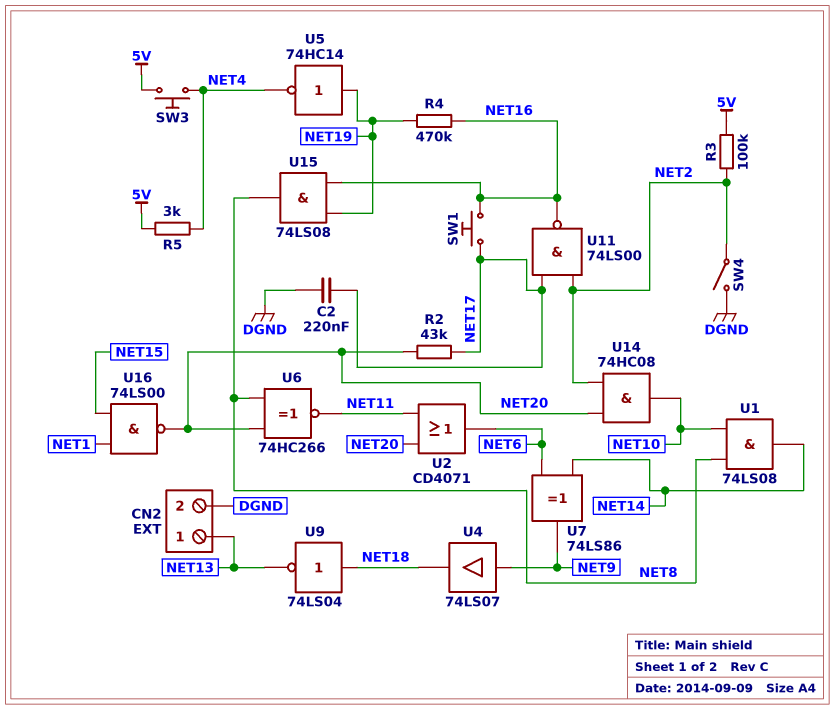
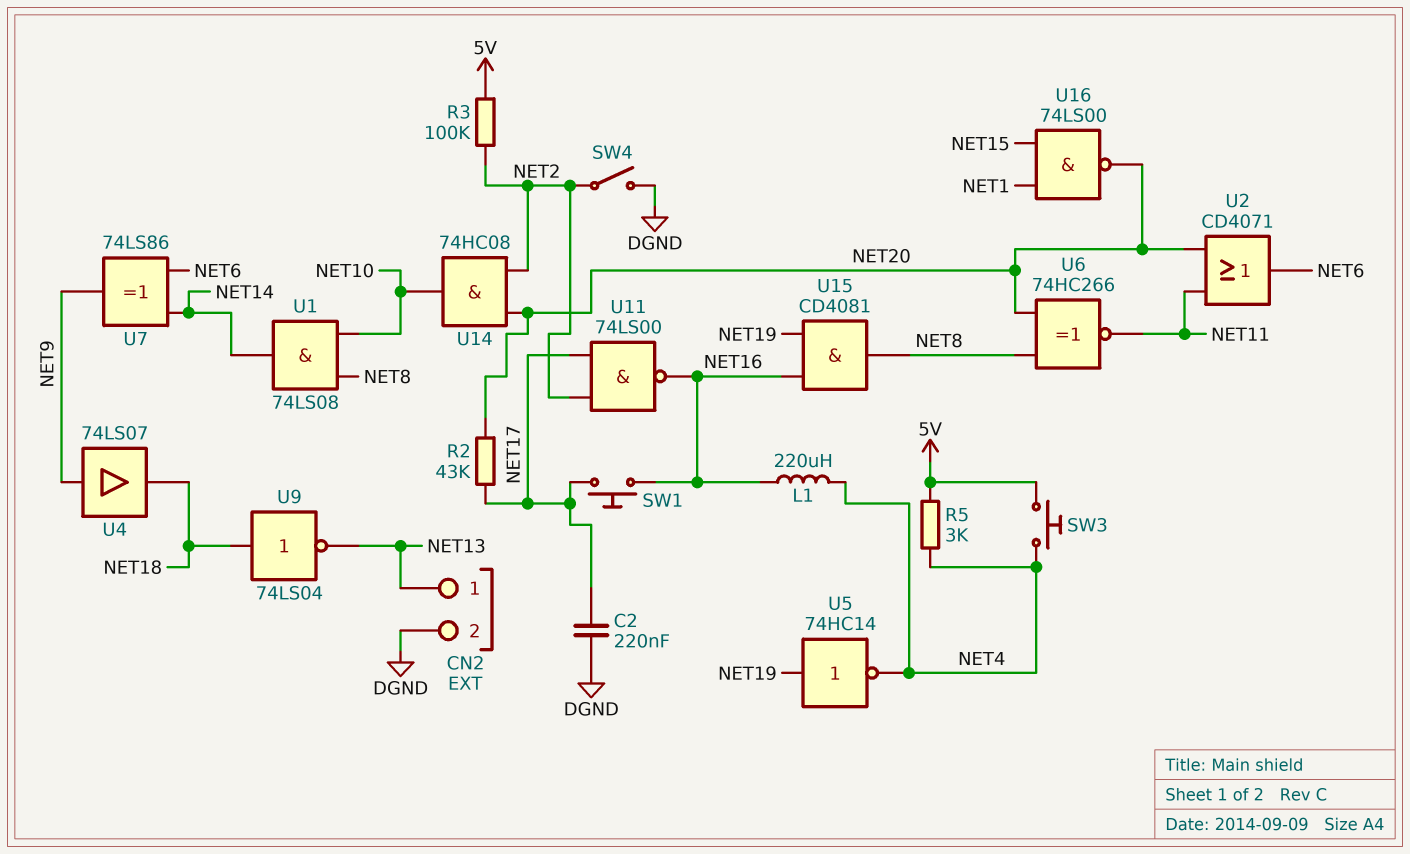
L1: none -> 220uH (NET4, NET16)
R4: 470k (NET16, NET19) -> none
U15: AND 74LS08 (in NET16, in NET19, out NET8) -> AND CD4081 (in NET16, in NET19, out NET8)

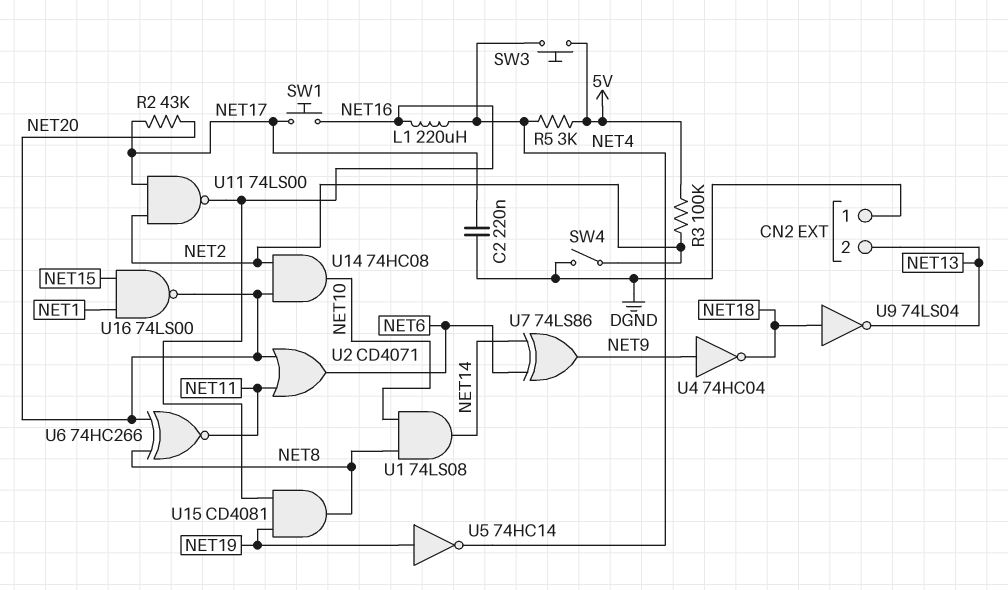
CN2 pin 1: NET13 -> DGND
CN2 pin 2: DGND -> NET13
U4: buffer 74LS07 (in NET9, out NET18) -> NOT 74HC04 (in NET9, out NET18)

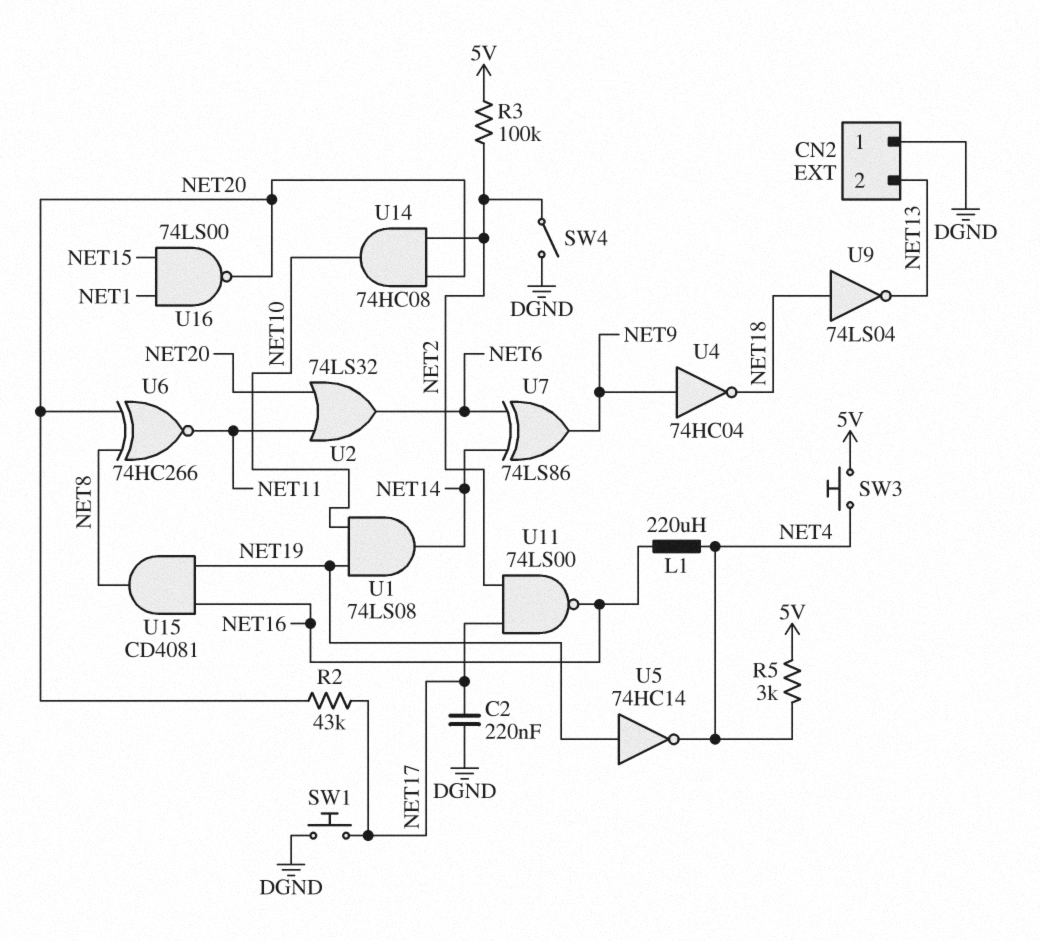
SW1: button (NET16, NET17) -> button (DGND, NET17)
U1: AND 74LS08 (in NET8, in NET10, out NET14) -> AND 74LS08 (in NET10, in NET19, out NET14)
U2: OR CD4071 (in NET11, in NET20, out NET6) -> OR 74LS32 (in NET11, in NET20, out NET6)

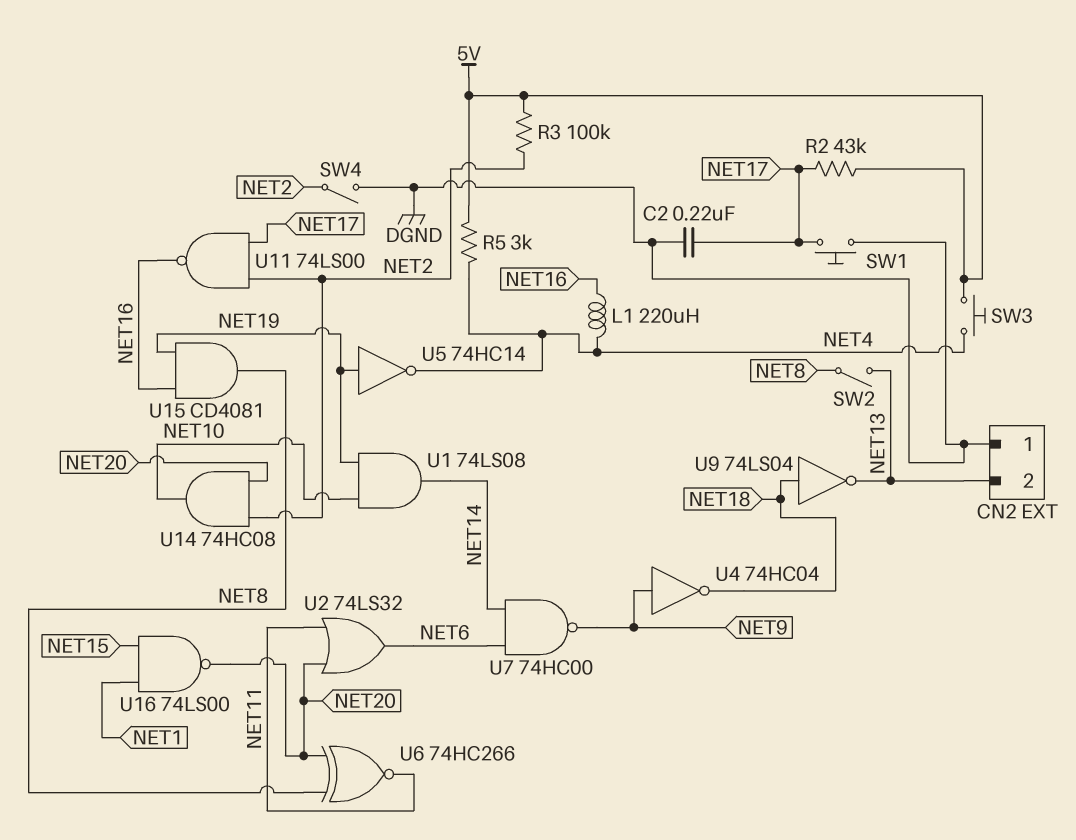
R2: 43k (NET17, NET20) -> 43k (5V, NET17)
SW2: none -> switch (NET8, NET13)
U7: XOR 74LS86 (in NET6, in NET14, out NET9) -> NAND 74HC00 (in NET6, in NET14, out NET9)

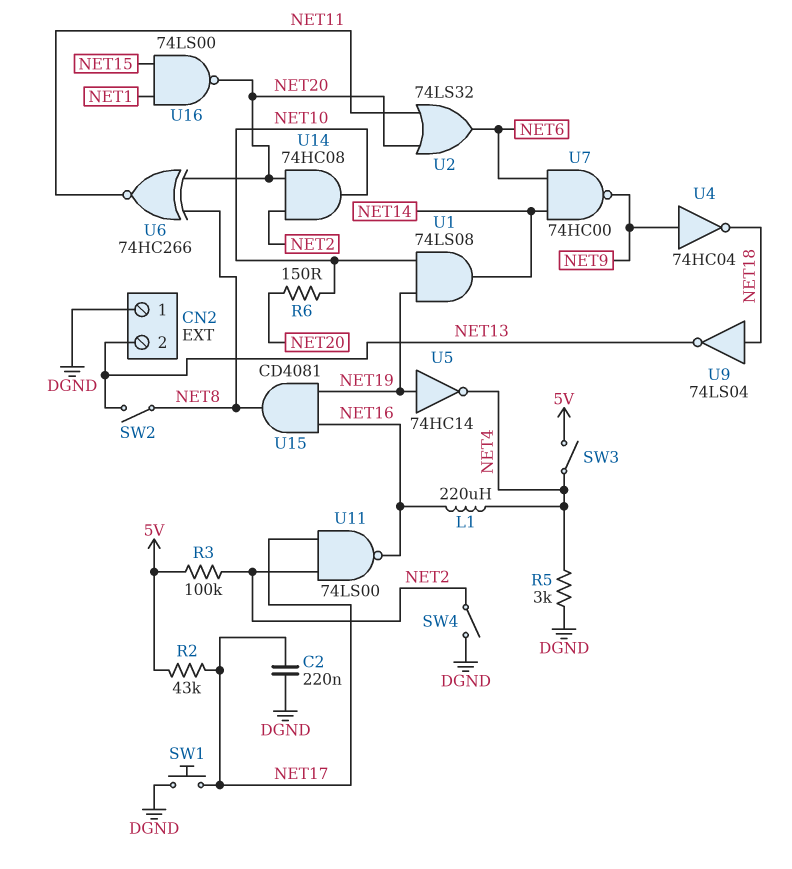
R5: 3k (5V, NET4) -> 3k (DGND, NET4)
R6: none -> 150 (NET10, NET20)
SW3: button (5V, NET4) -> switch (5V, NET4)

